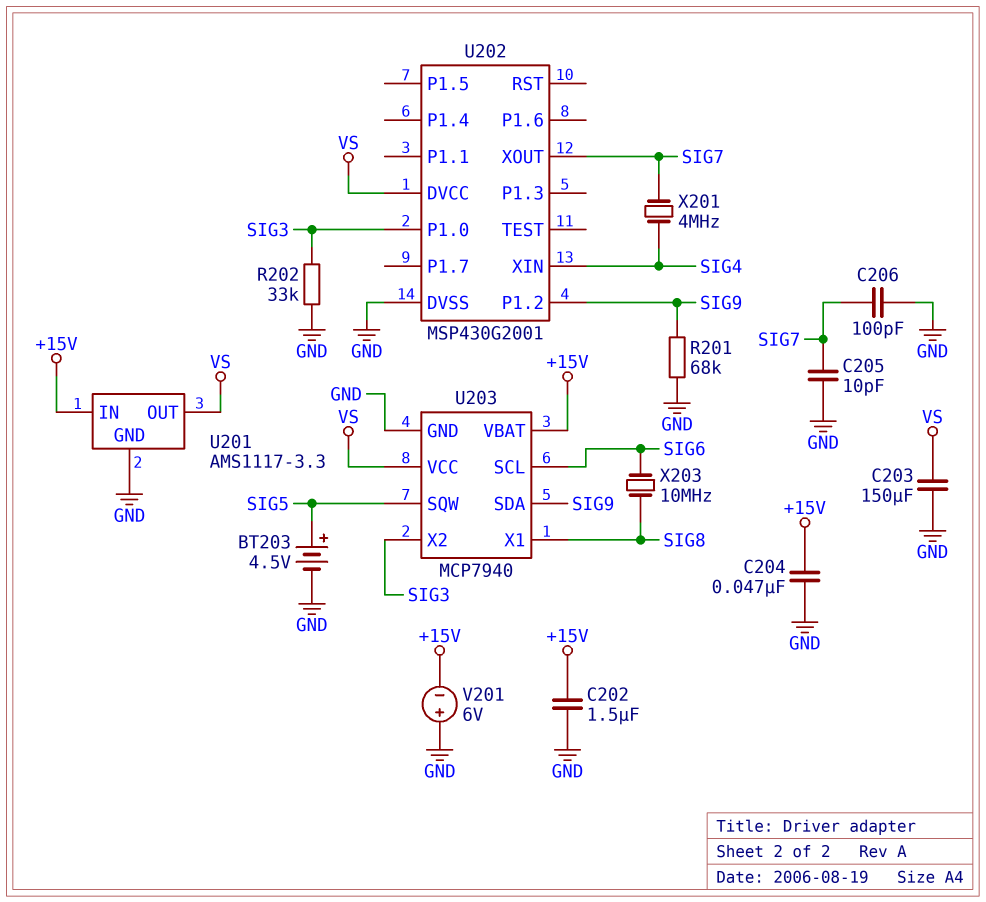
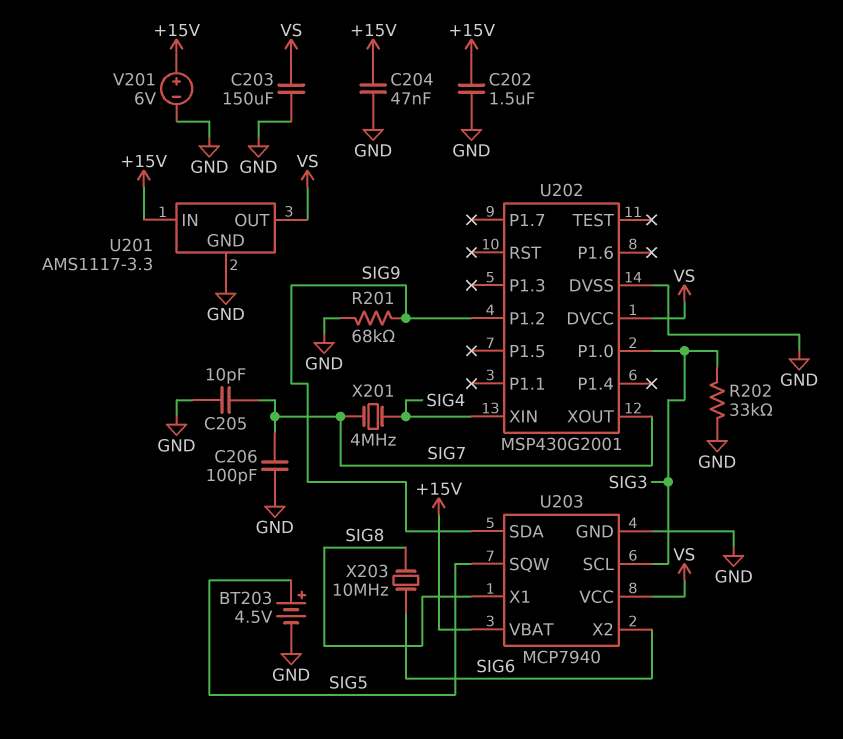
U203 pin SCL: SIG6 -> SIG3
U203 pin X2: SIG3 -> SIG6
V201: 6V (plus GND, minus +15V) -> 6V (plus +15V, minus GND)

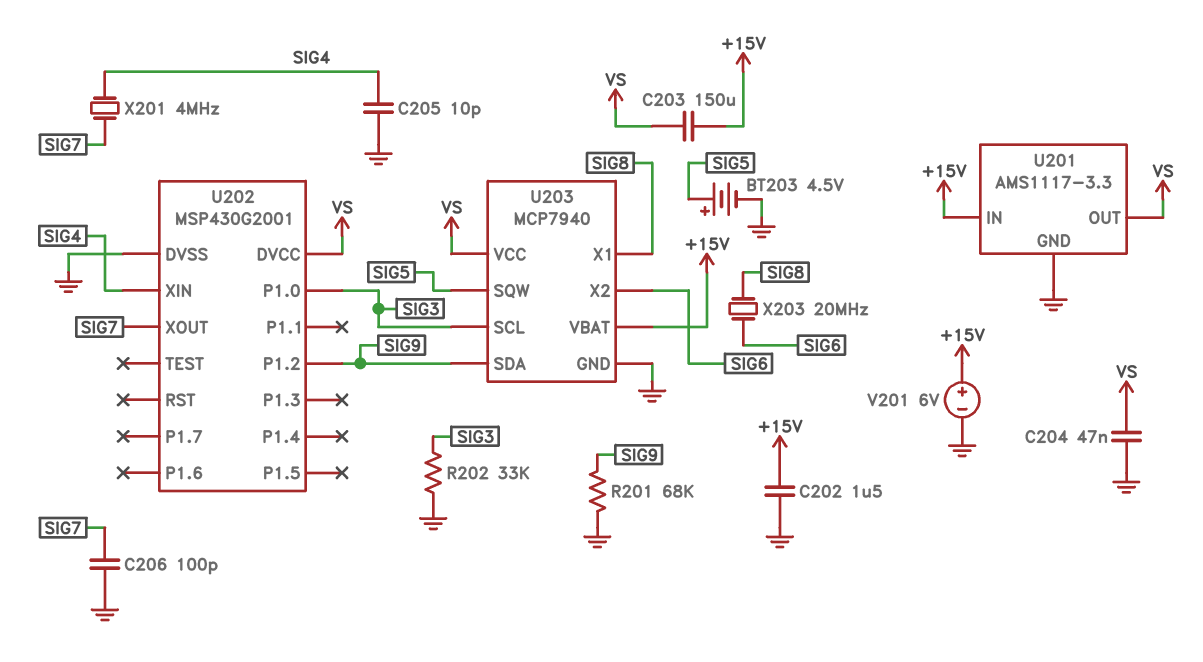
C203: 150uF (GND, VS) -> 150uF (+15V, VS)
C204: 47nF (+15V, GND) -> 47nF (GND, VS)
C205: 10pF (GND, SIG7) -> 10pF (GND, SIG4)
X203: 10MHz (SIG6, SIG8) -> 20MHz (SIG6, SIG8)

